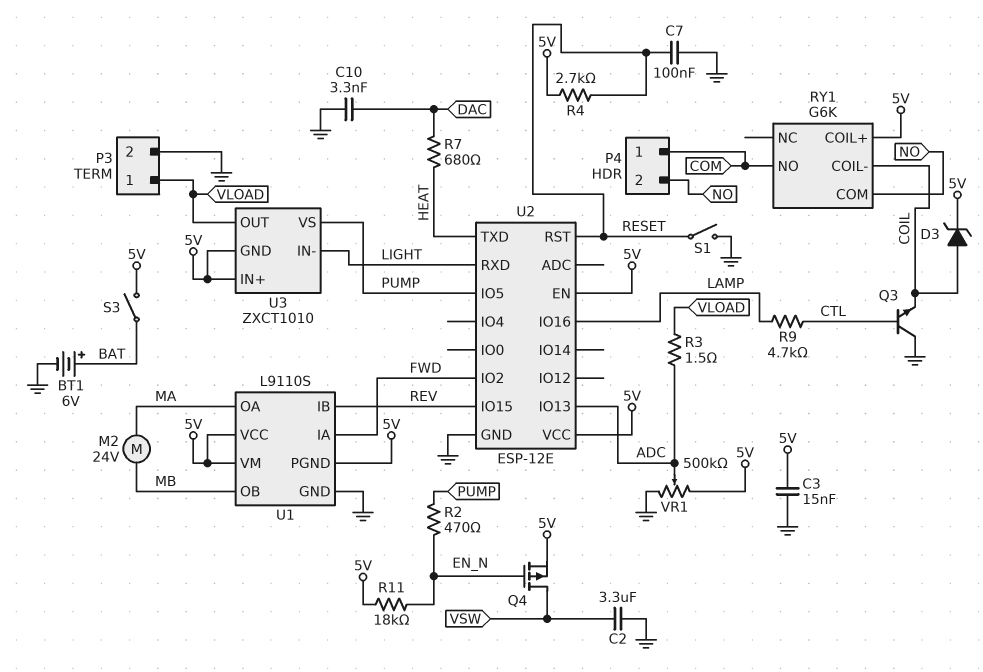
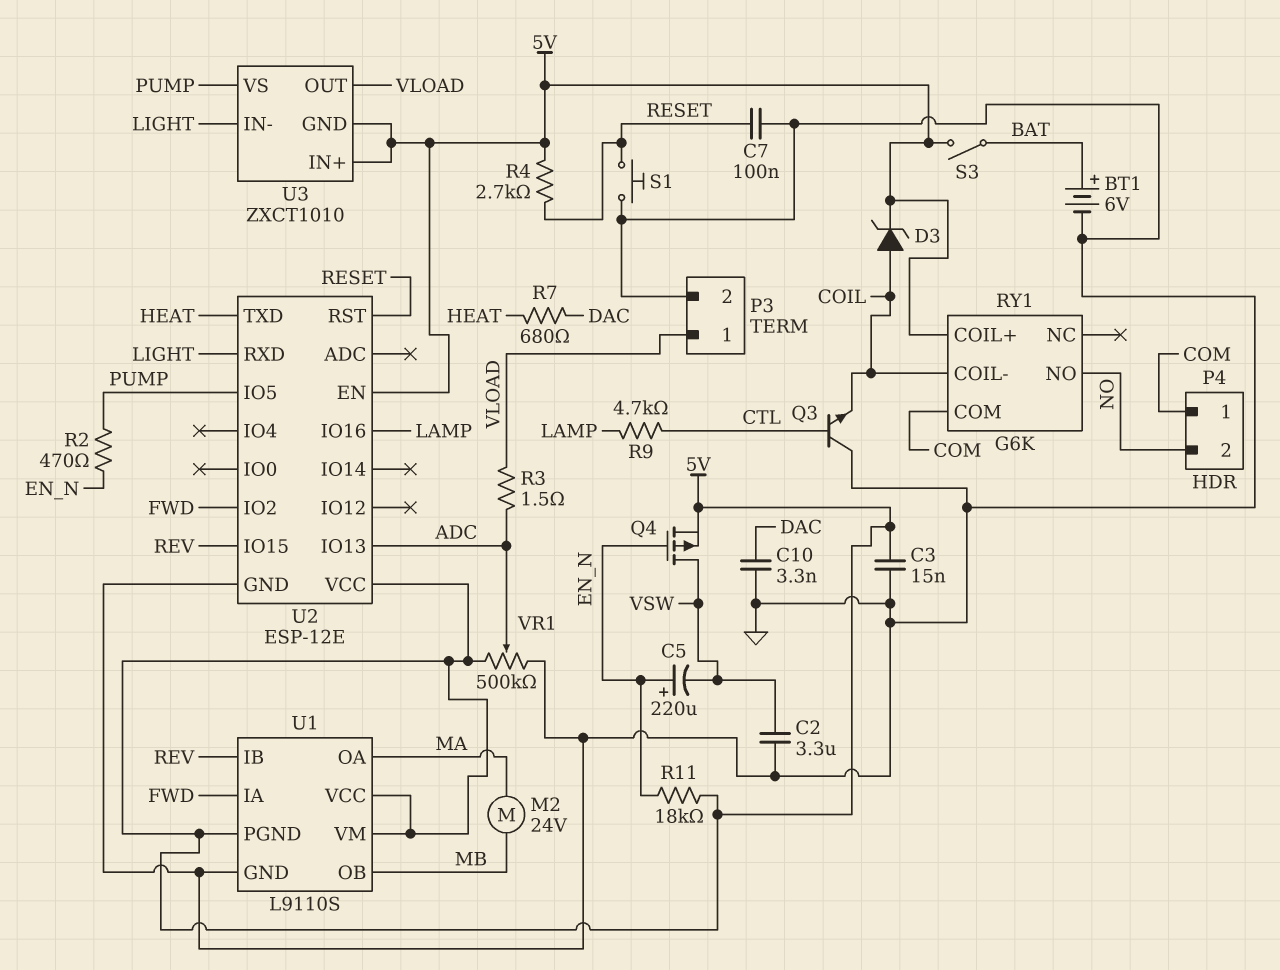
C5: none -> 220uF (plus EN_N, minus VSW)
RY1 pin COM: NO -> COM
RY1 pin NO: COM -> NO
S1: switch (GND, RESET) -> button (GND, RESET)

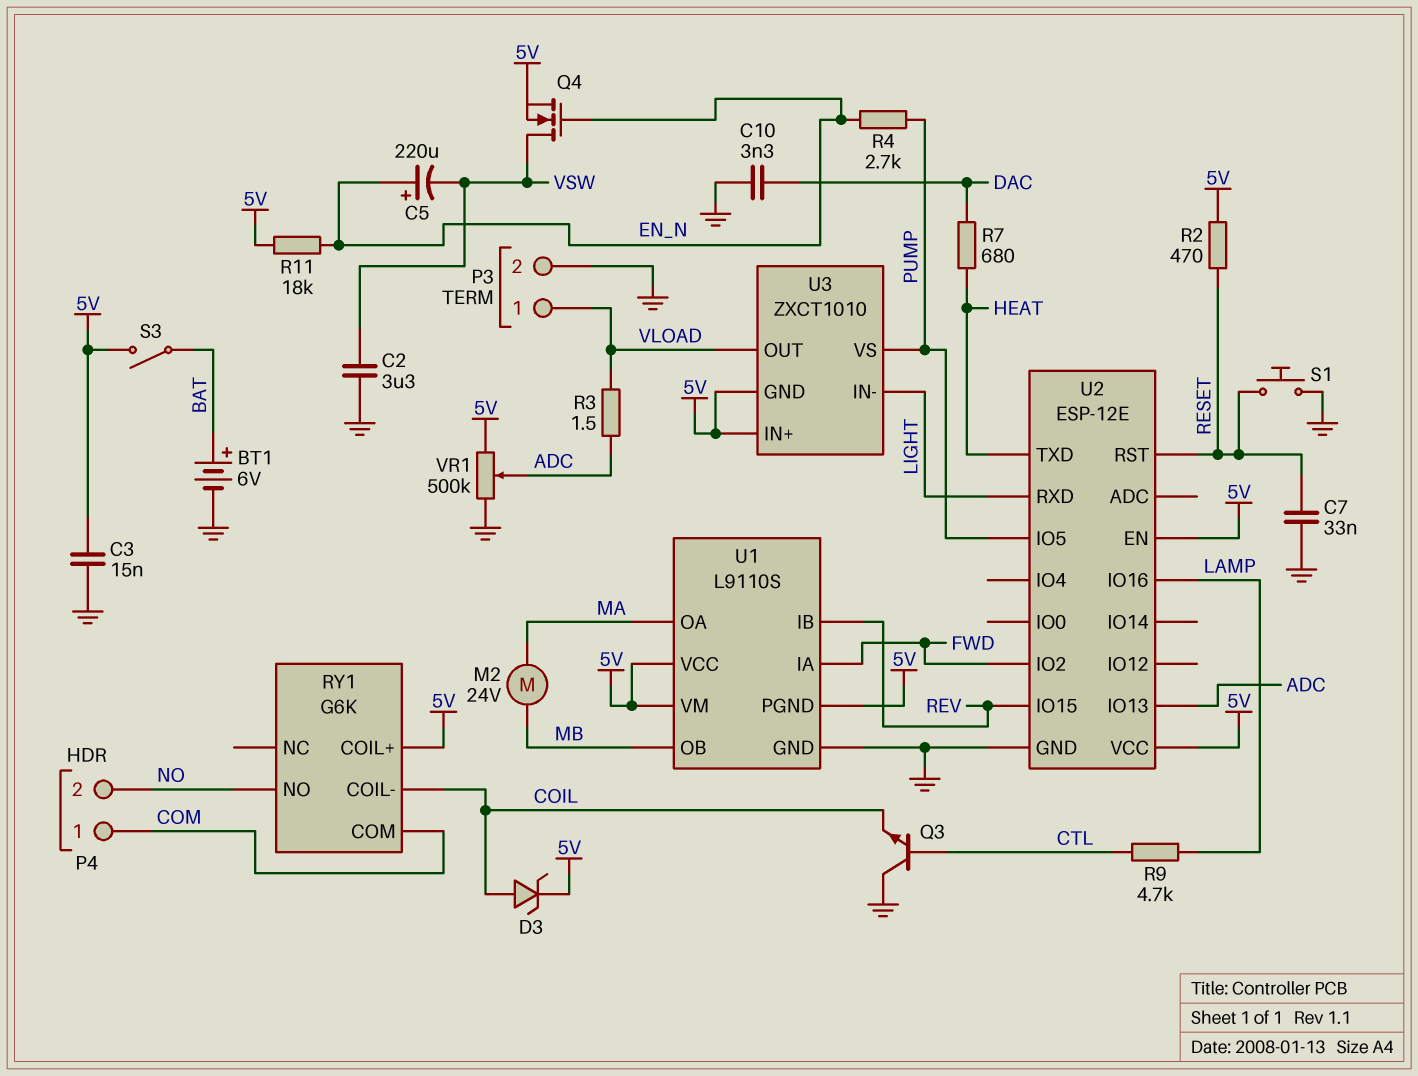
C7: 100nF (GND, RESET) -> 33nF (GND, RESET)
Q4: PMOS (G EN_N, D VSW, S 5V) -> NMOS (G EN_N, D VSW, S 5V)
R2: 470 (EN_N, PUMP) -> 470 (5V, RESET)
R4: 2.7k (5V, RESET) -> 2.7k (EN_N, PUMP)

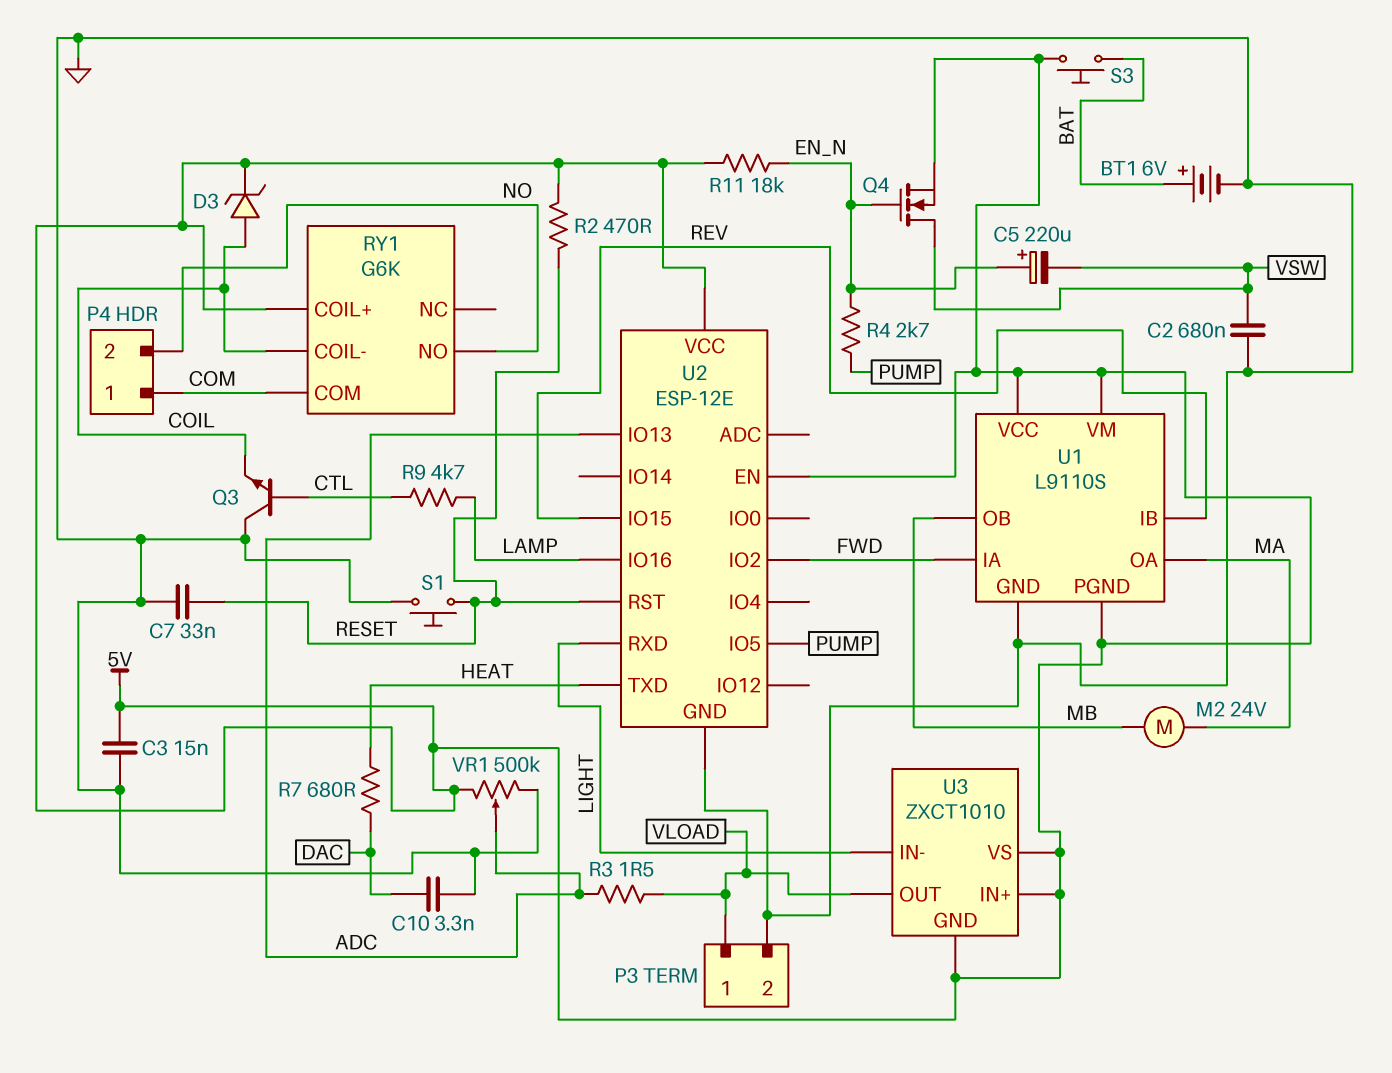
C2: 3.3uF (GND, VSW) -> 680nF (GND, VSW)
S3: switch (5V, BAT) -> button (5V, BAT)
U3 pin VS: PUMP -> 5V

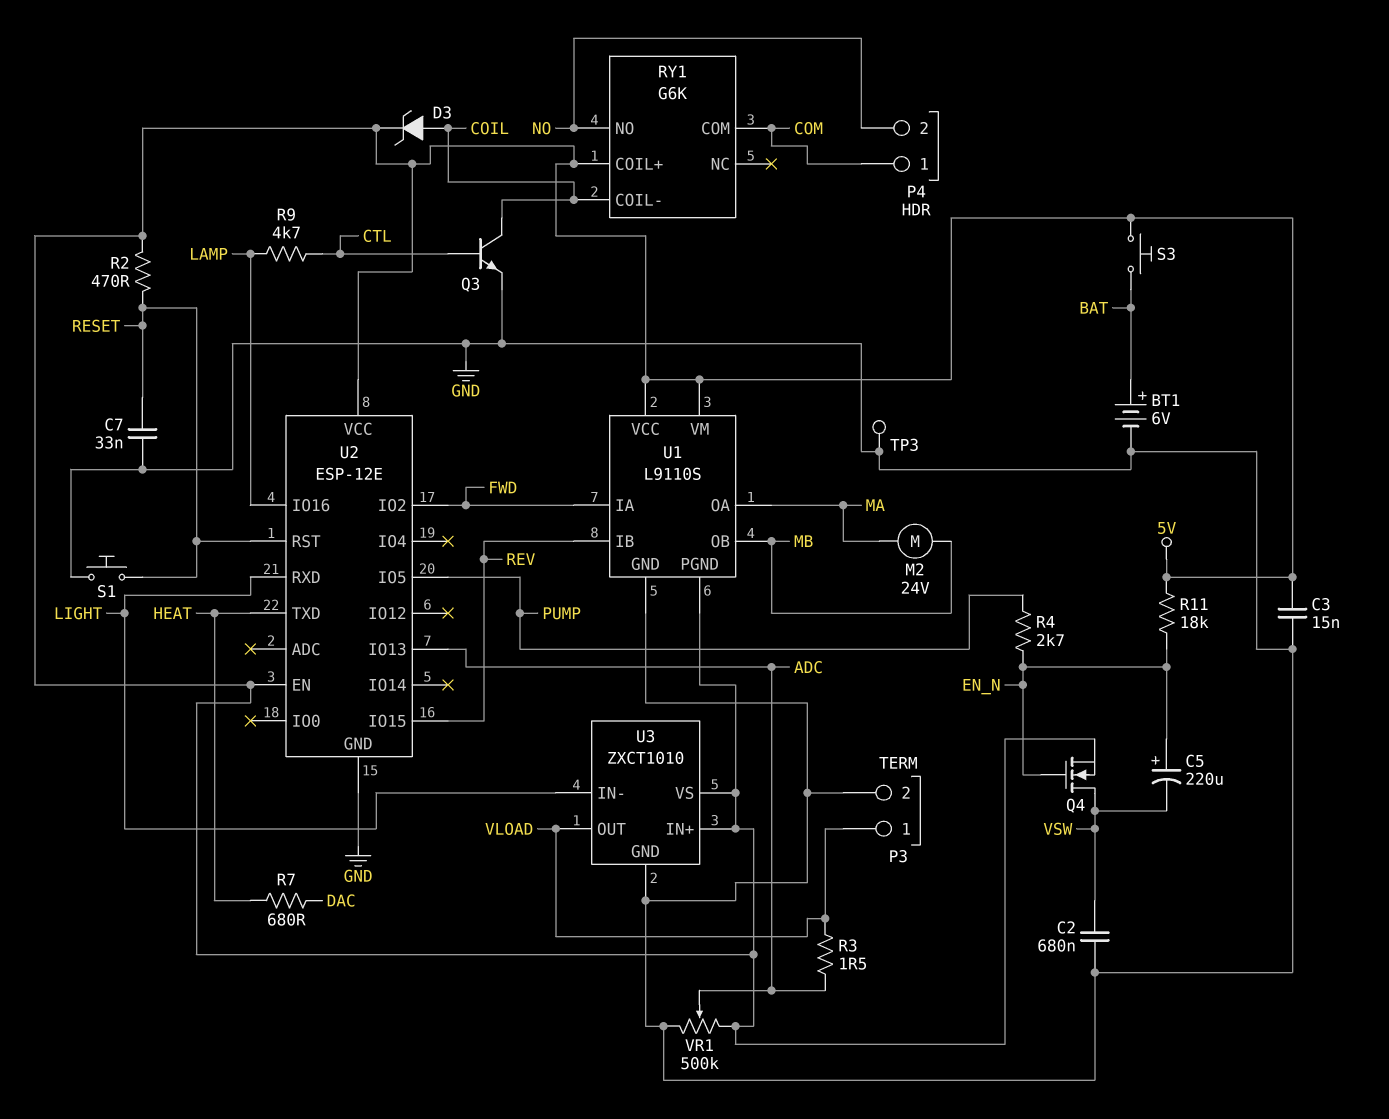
C10: 3.3nF (DAC, GND) -> none
Q3: NPN (B CTL, C GND, E COIL) -> NPN (B CTL, C COIL, E GND)
TP3: none -> test point (GND)
U3 pin GND: 5V -> GND

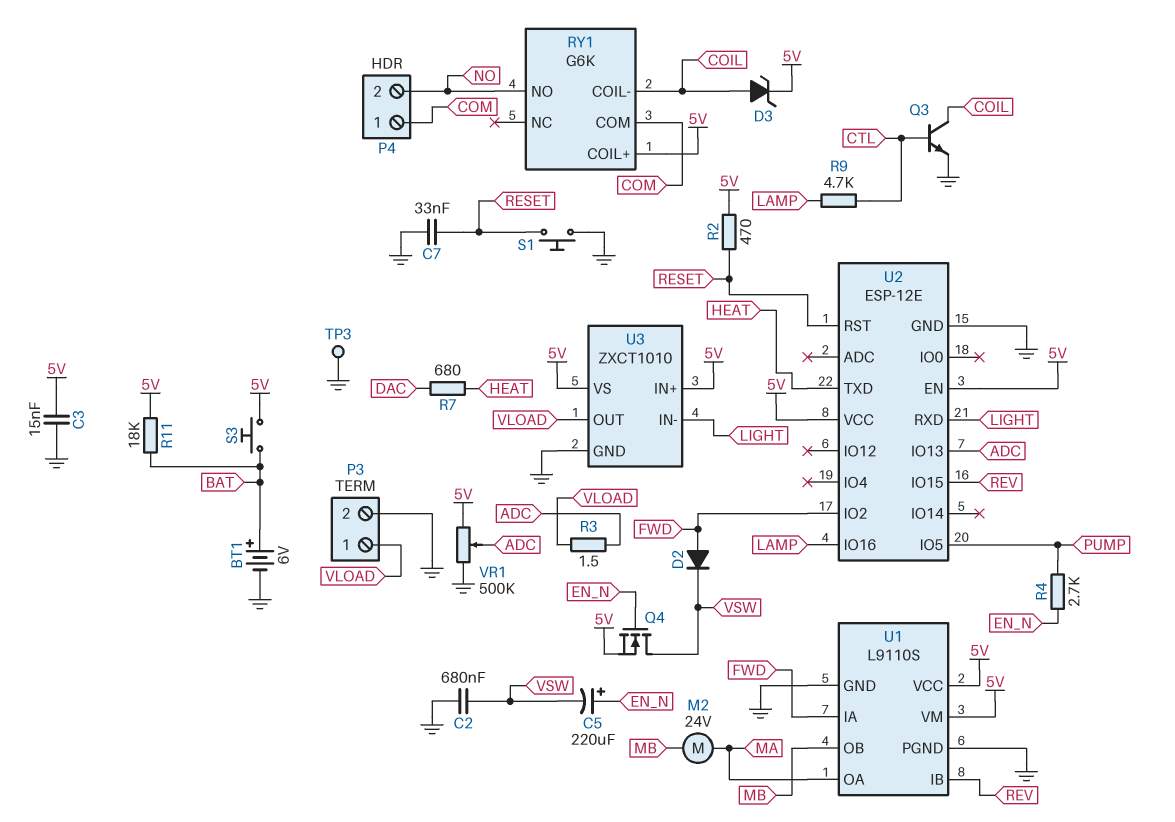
D2: none -> diode (A FWD, K VSW)
R11: 18k (5V, EN_N) -> 18k (5V, BAT)
U1 pin PGND: 5V -> GND

